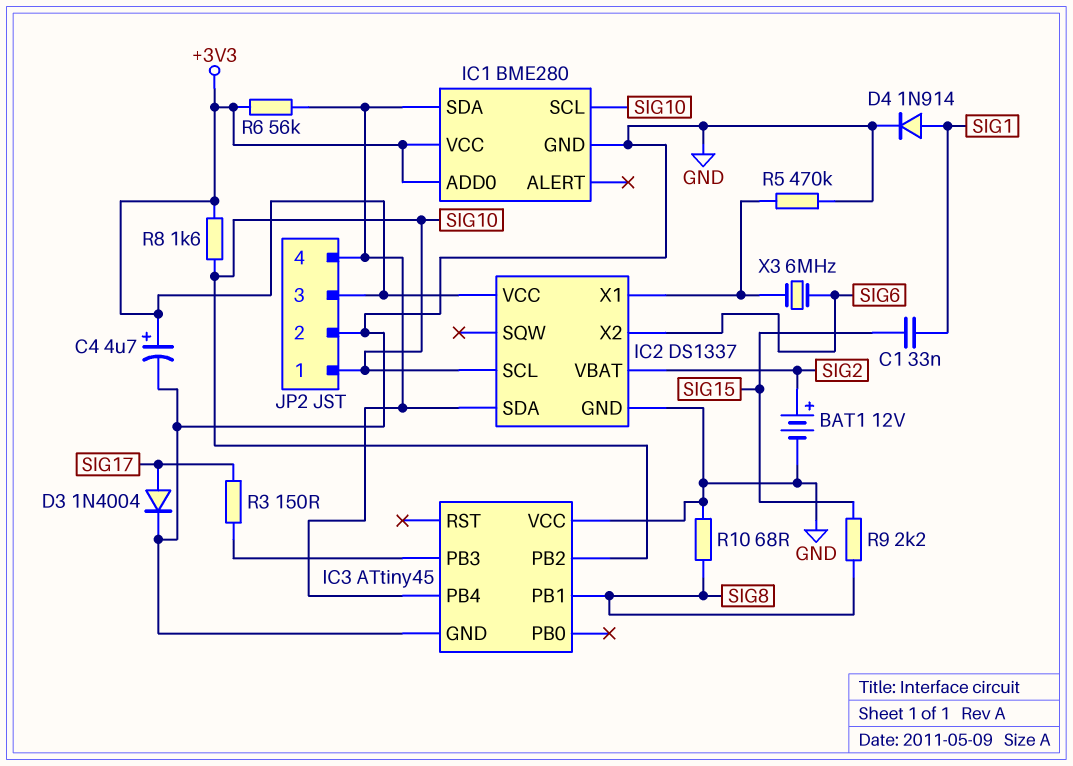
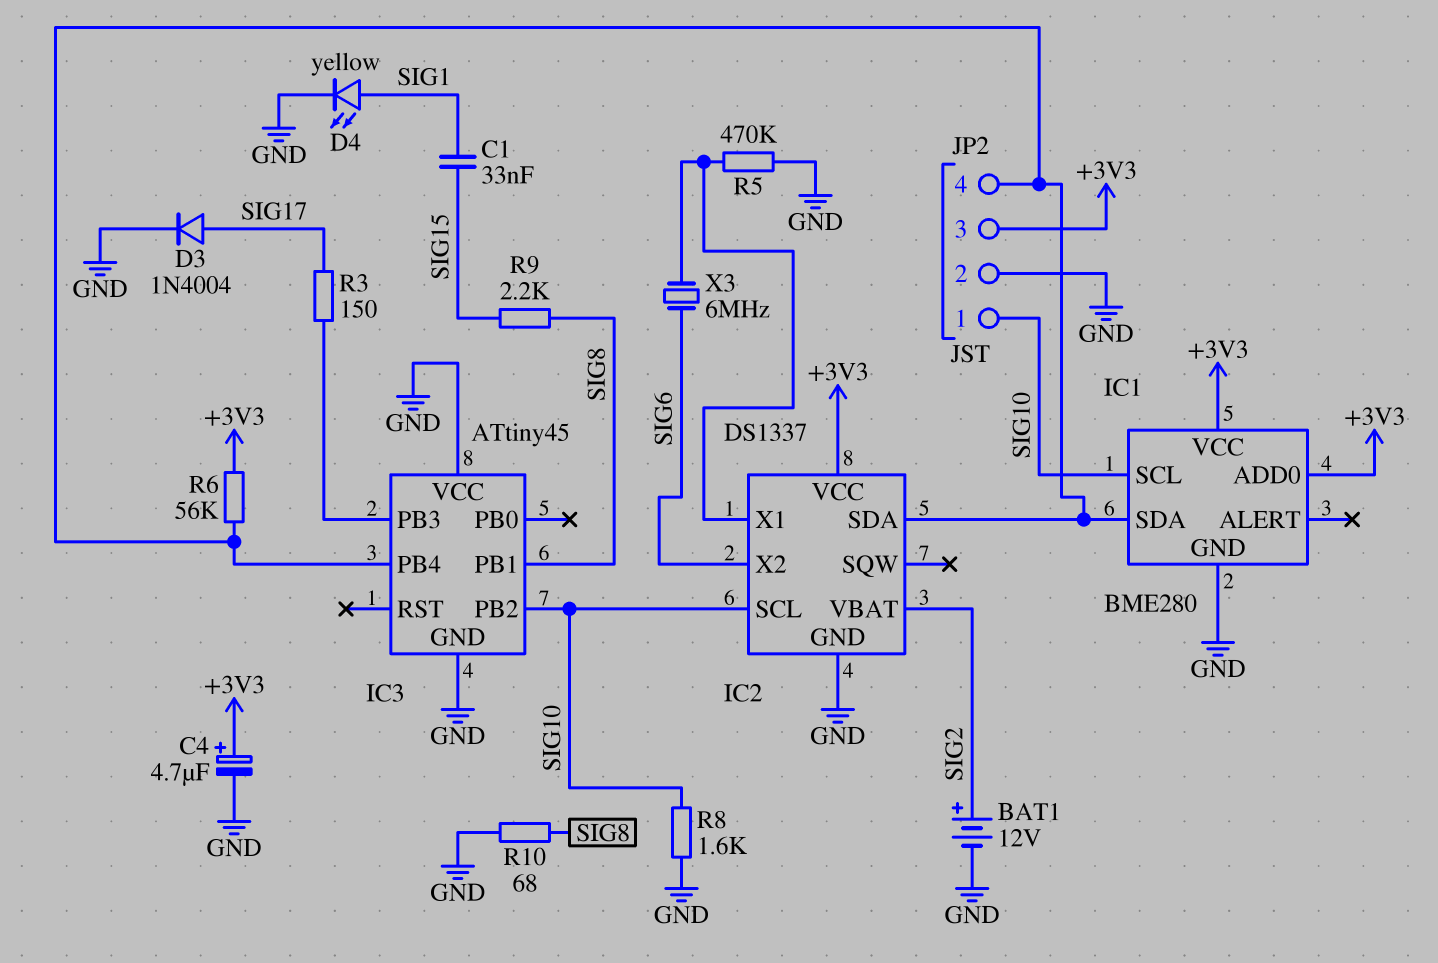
D4: diode 1N914 (A SIG1, K GND) -> LED yellow (A SIG1, K GND)
R8: 1.6k (+3V3, SIG10) -> 1.6k (GND, SIG10)

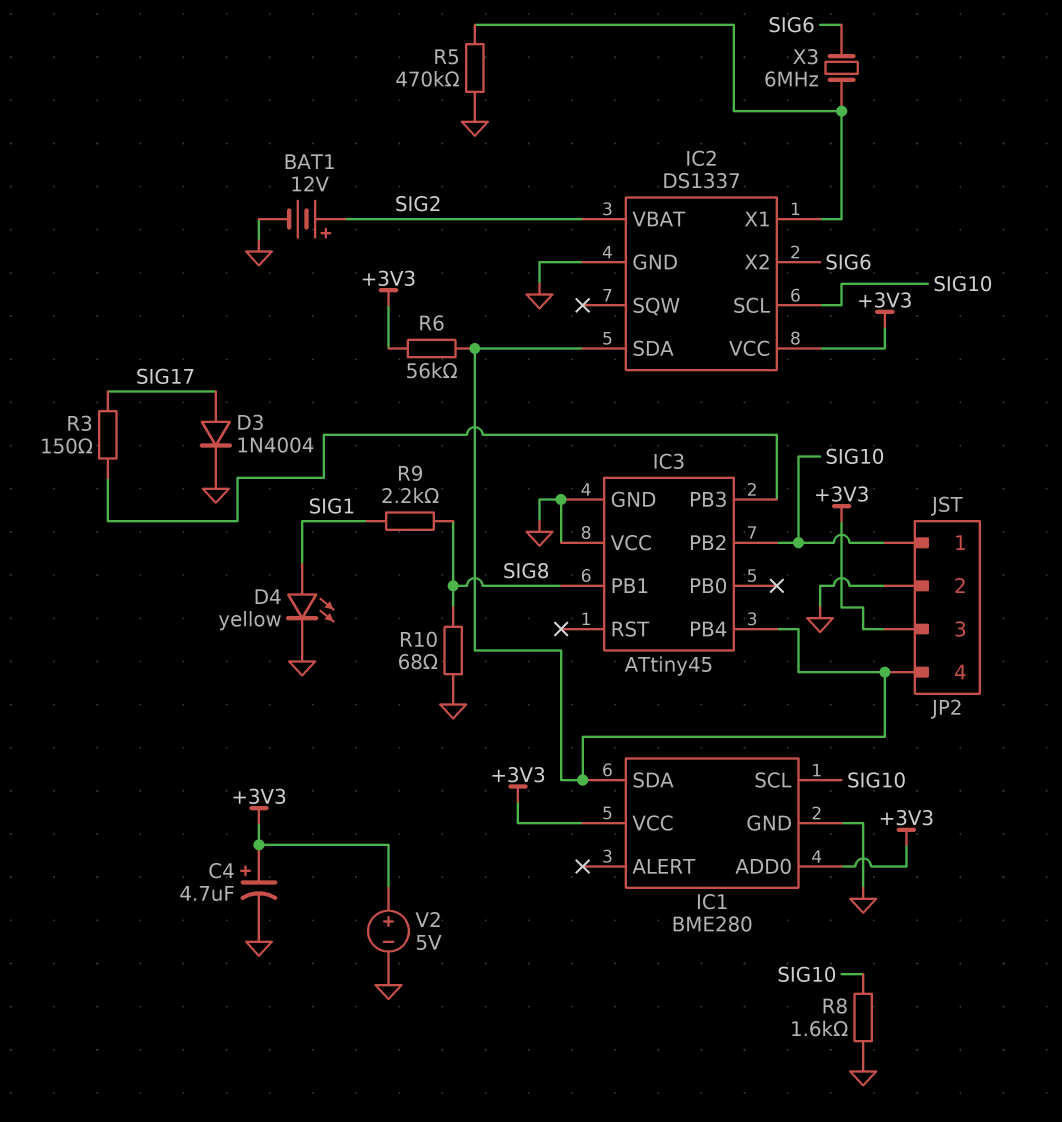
C1: 33nF (SIG1, SIG15) -> none
R9: 2.2k (SIG8, SIG15) -> 2.2k (SIG1, SIG8)
V2: none -> 5V (plus +3V3, minus GND)

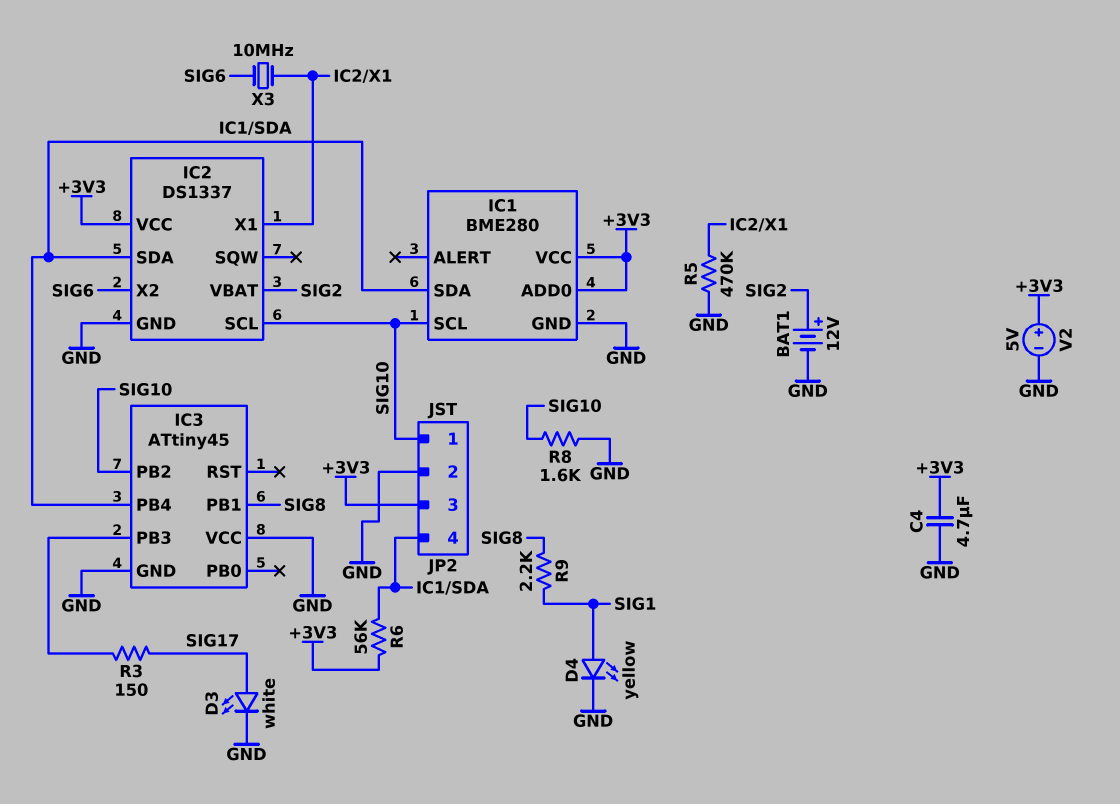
C4: 4.7uF (plus +3V3, minus GND) -> 4.7uF (+3V3, GND)
D3: diode 1N4004 (A SIG17, K GND) -> LED white (A SIG17, K GND)
R10: 68 (GND, SIG8) -> none
X3: 6MHz (IC2/X1, SIG6) -> 10MHz (IC2/X1, SIG6)

